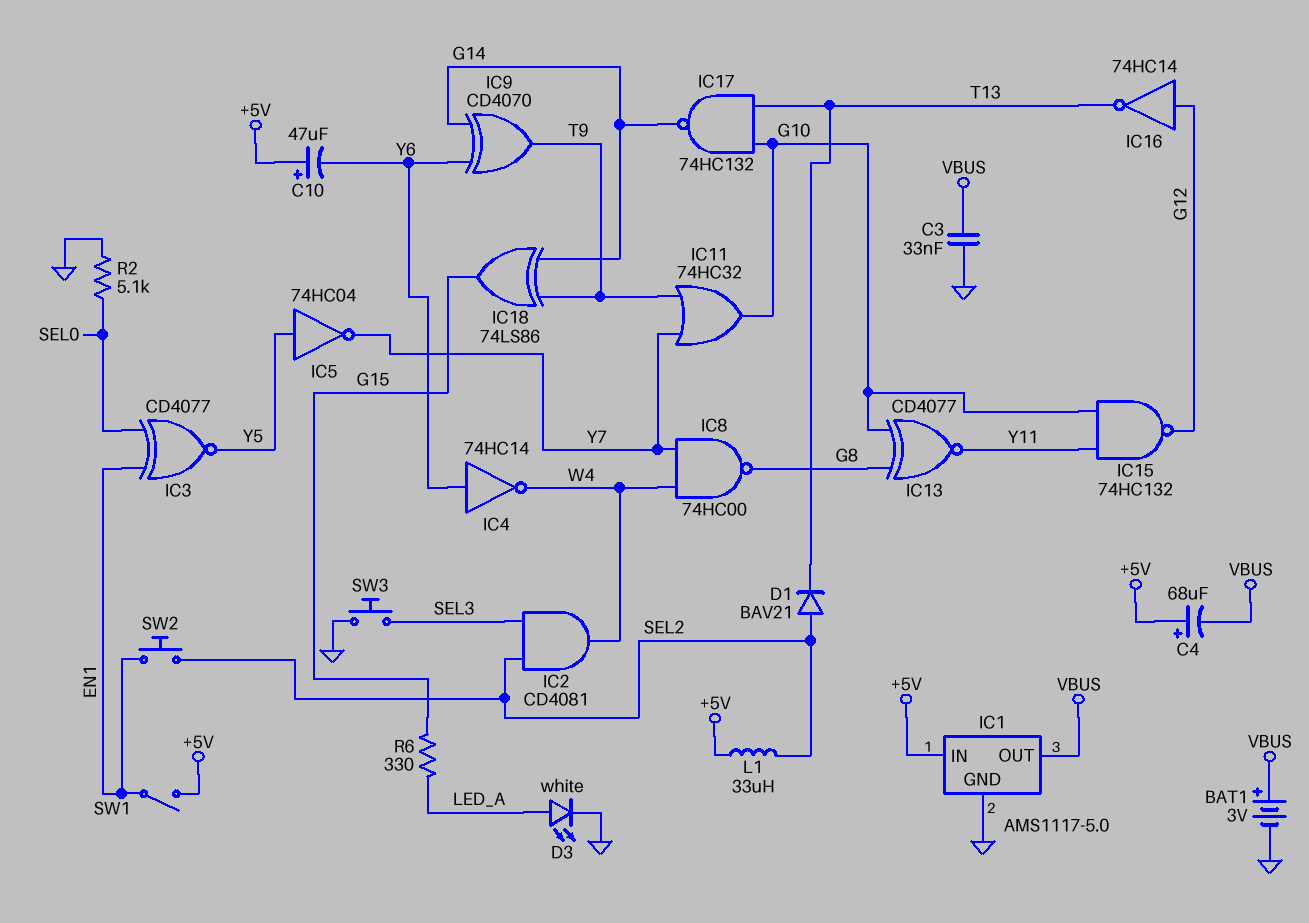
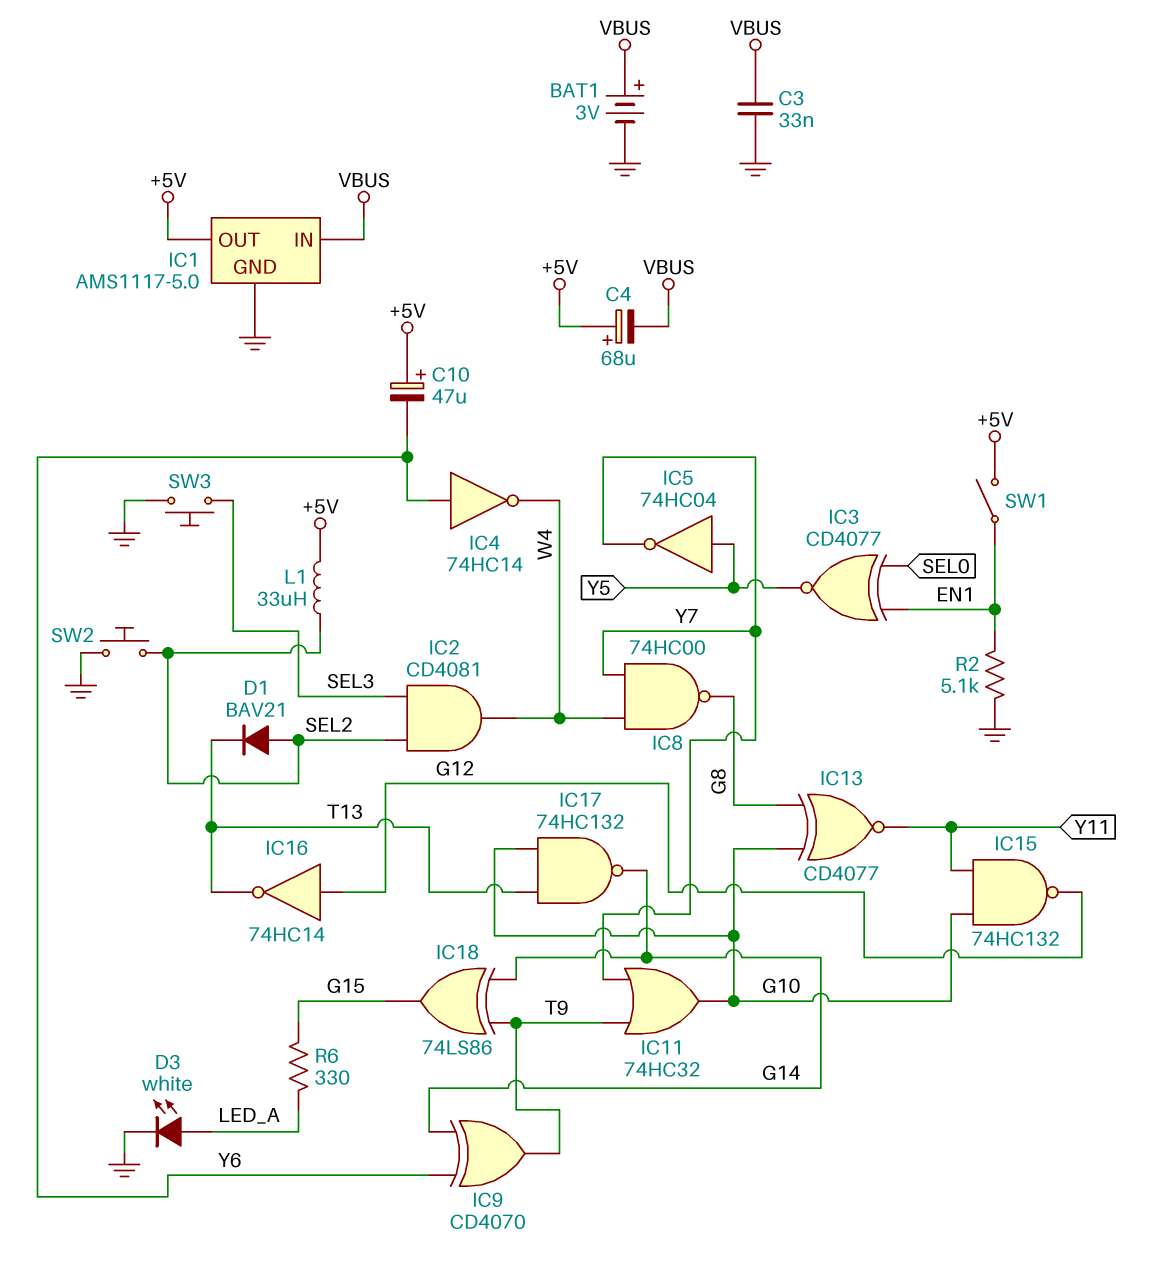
IC1 pin IN: +5V -> VBUS
IC1 pin OUT: VBUS -> +5V
R2: 5.1k (GND, SEL0) -> 5.1k (EN1, GND)
SW2: button (EN1, SEL2) -> button (GND, SEL2)

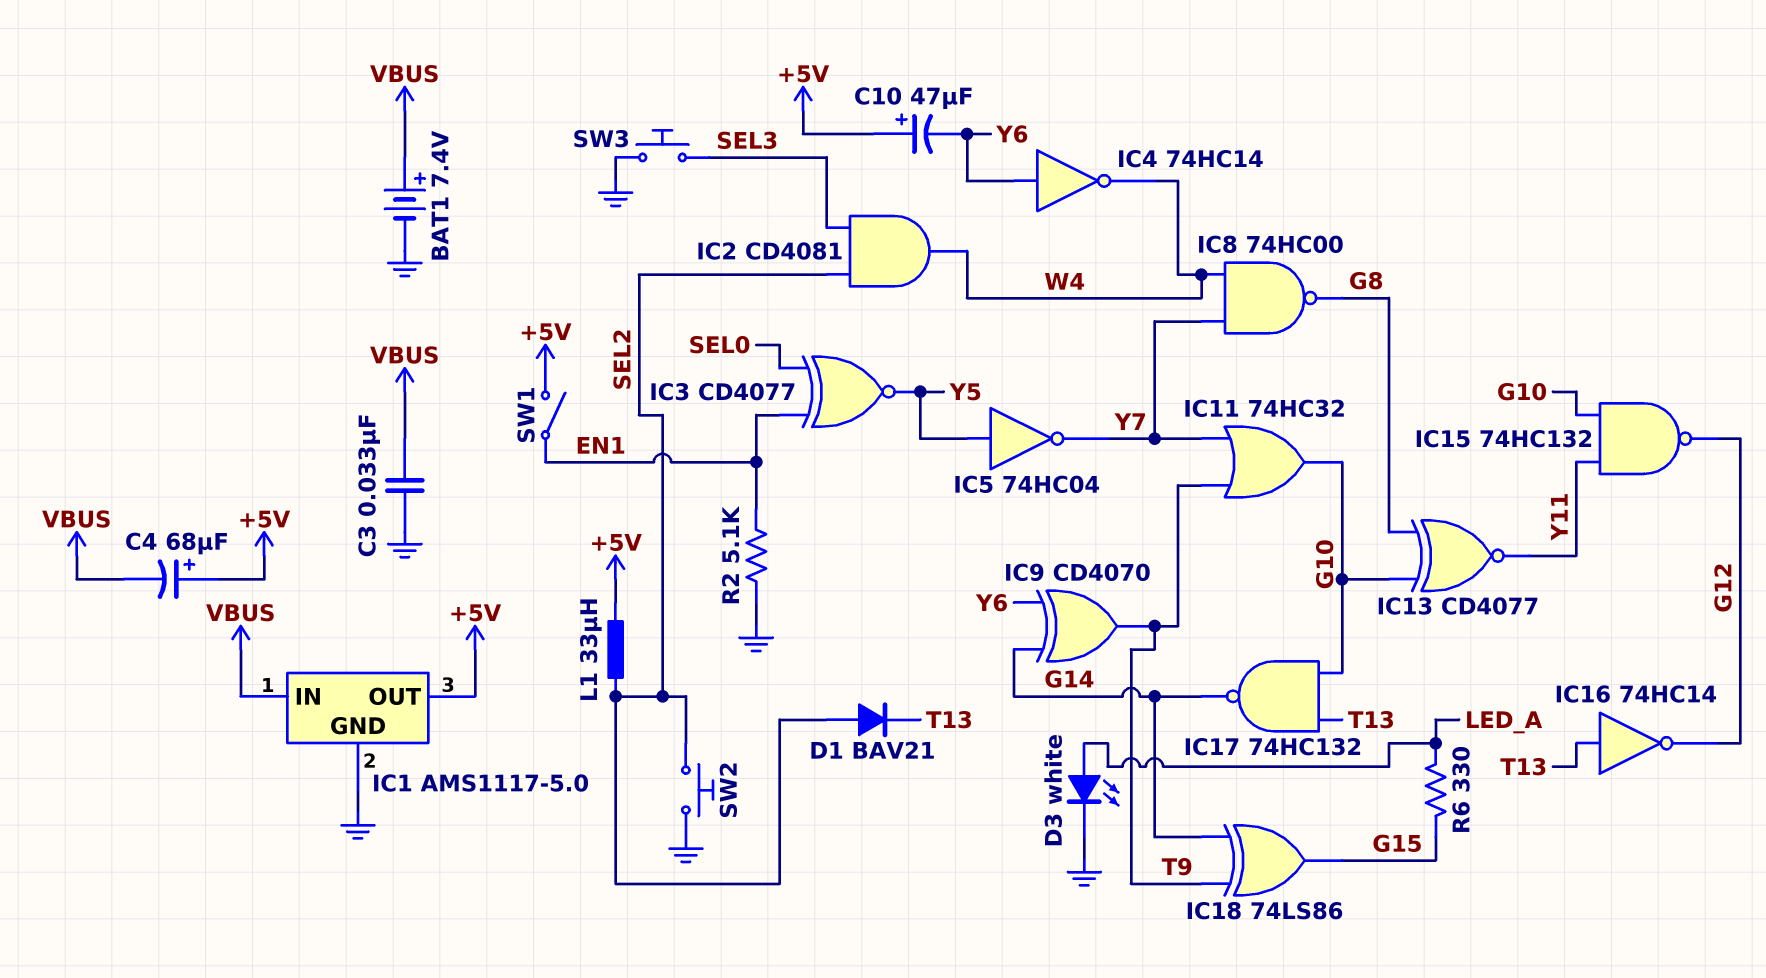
BAT1: 3V (plus VBUS, minus GND) -> 7.4V (plus VBUS, minus GND)
IC16: NOT 74HC14 (in G12, out T13) -> NOT 74HC14 (in T13, out G12)

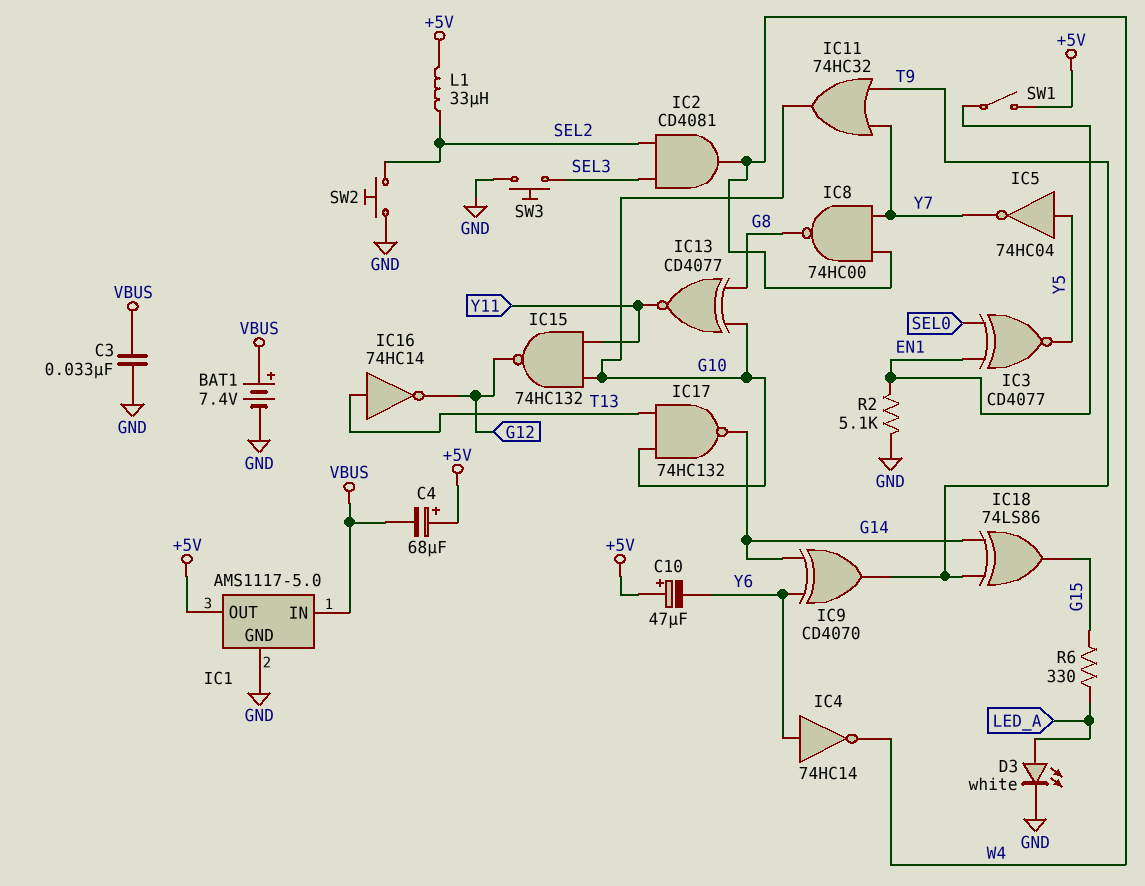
D1: diode BAV21 (A SEL2, K T13) -> none

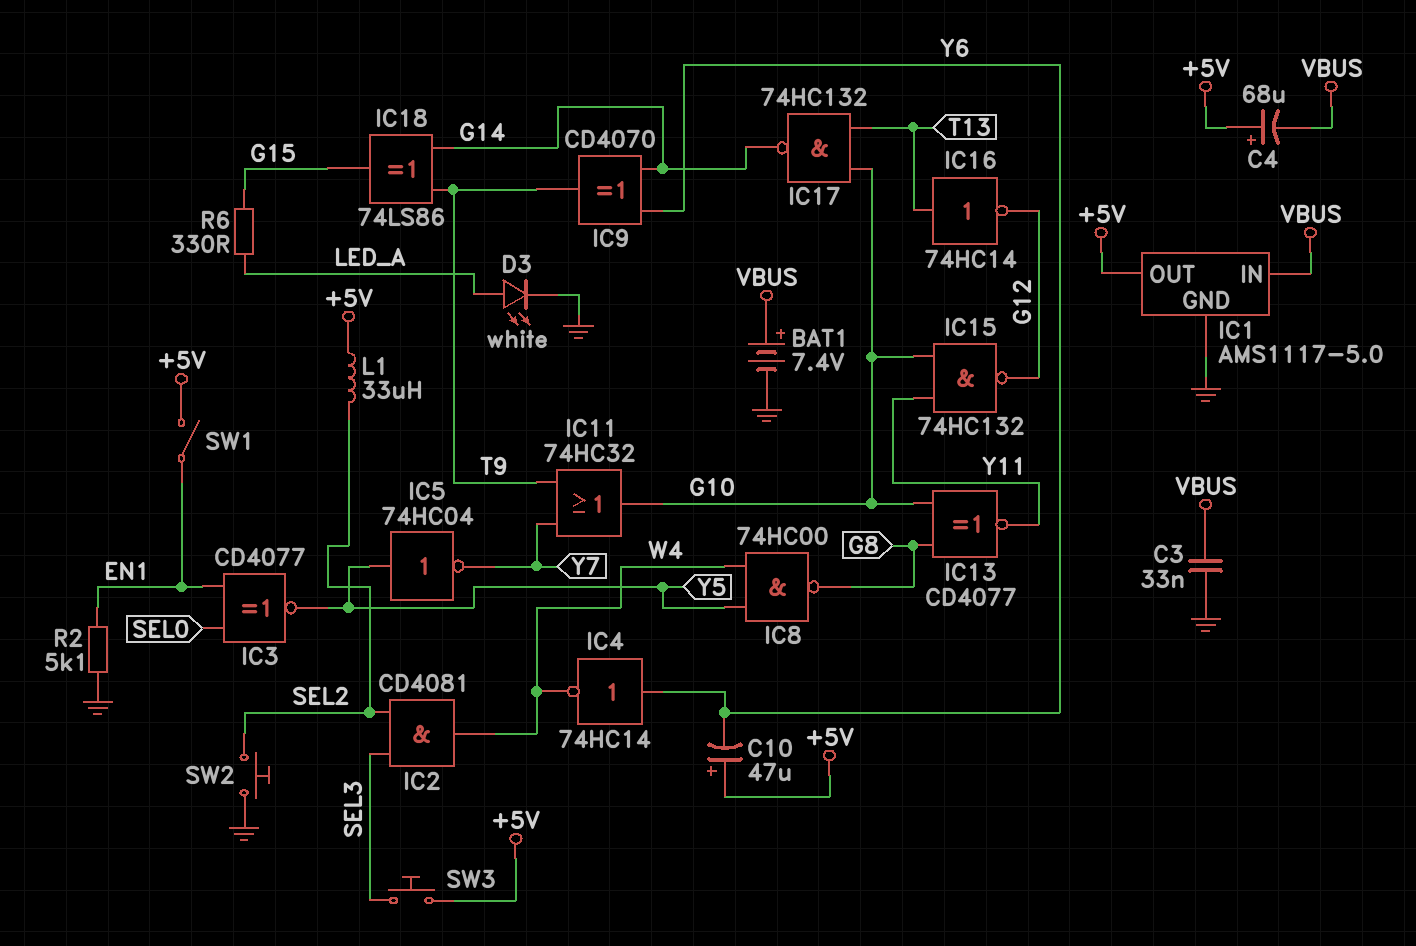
IC8: NAND 74HC00 (in W4, in Y7, out G8) -> NAND 74HC00 (in W4, in Y5, out G8)
SW3: button (GND, SEL3) -> button (+5V, SEL3)

